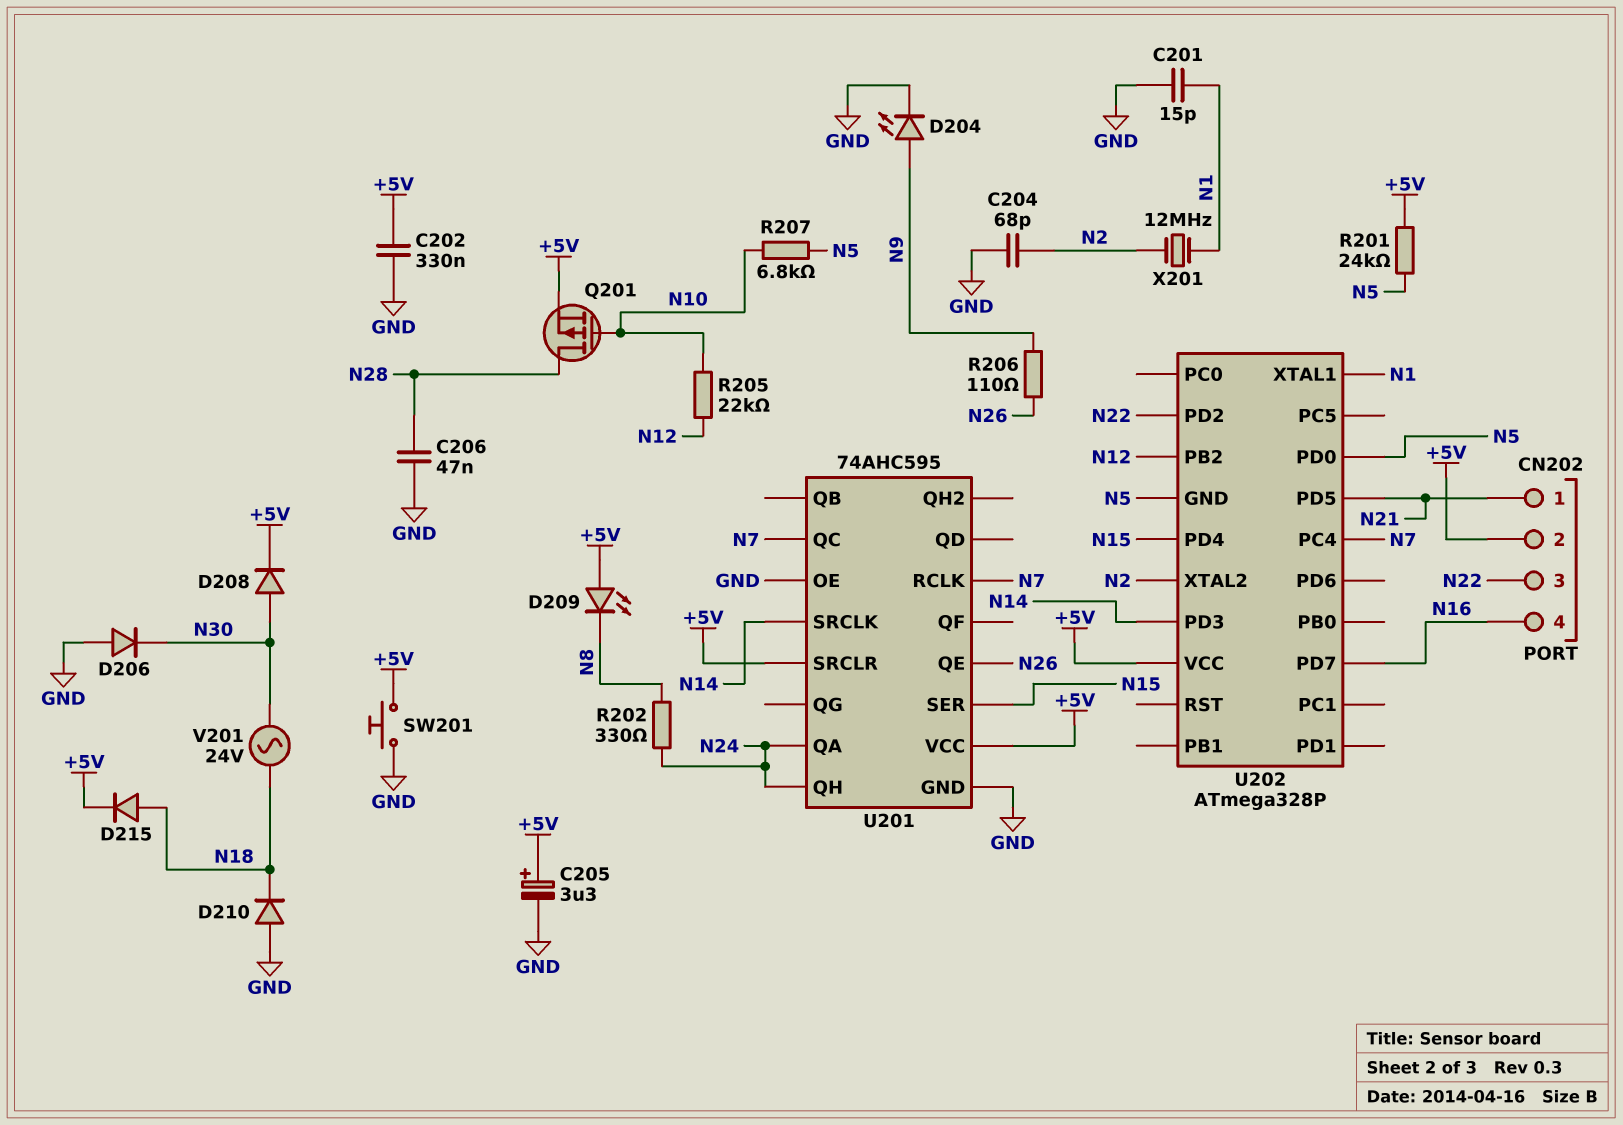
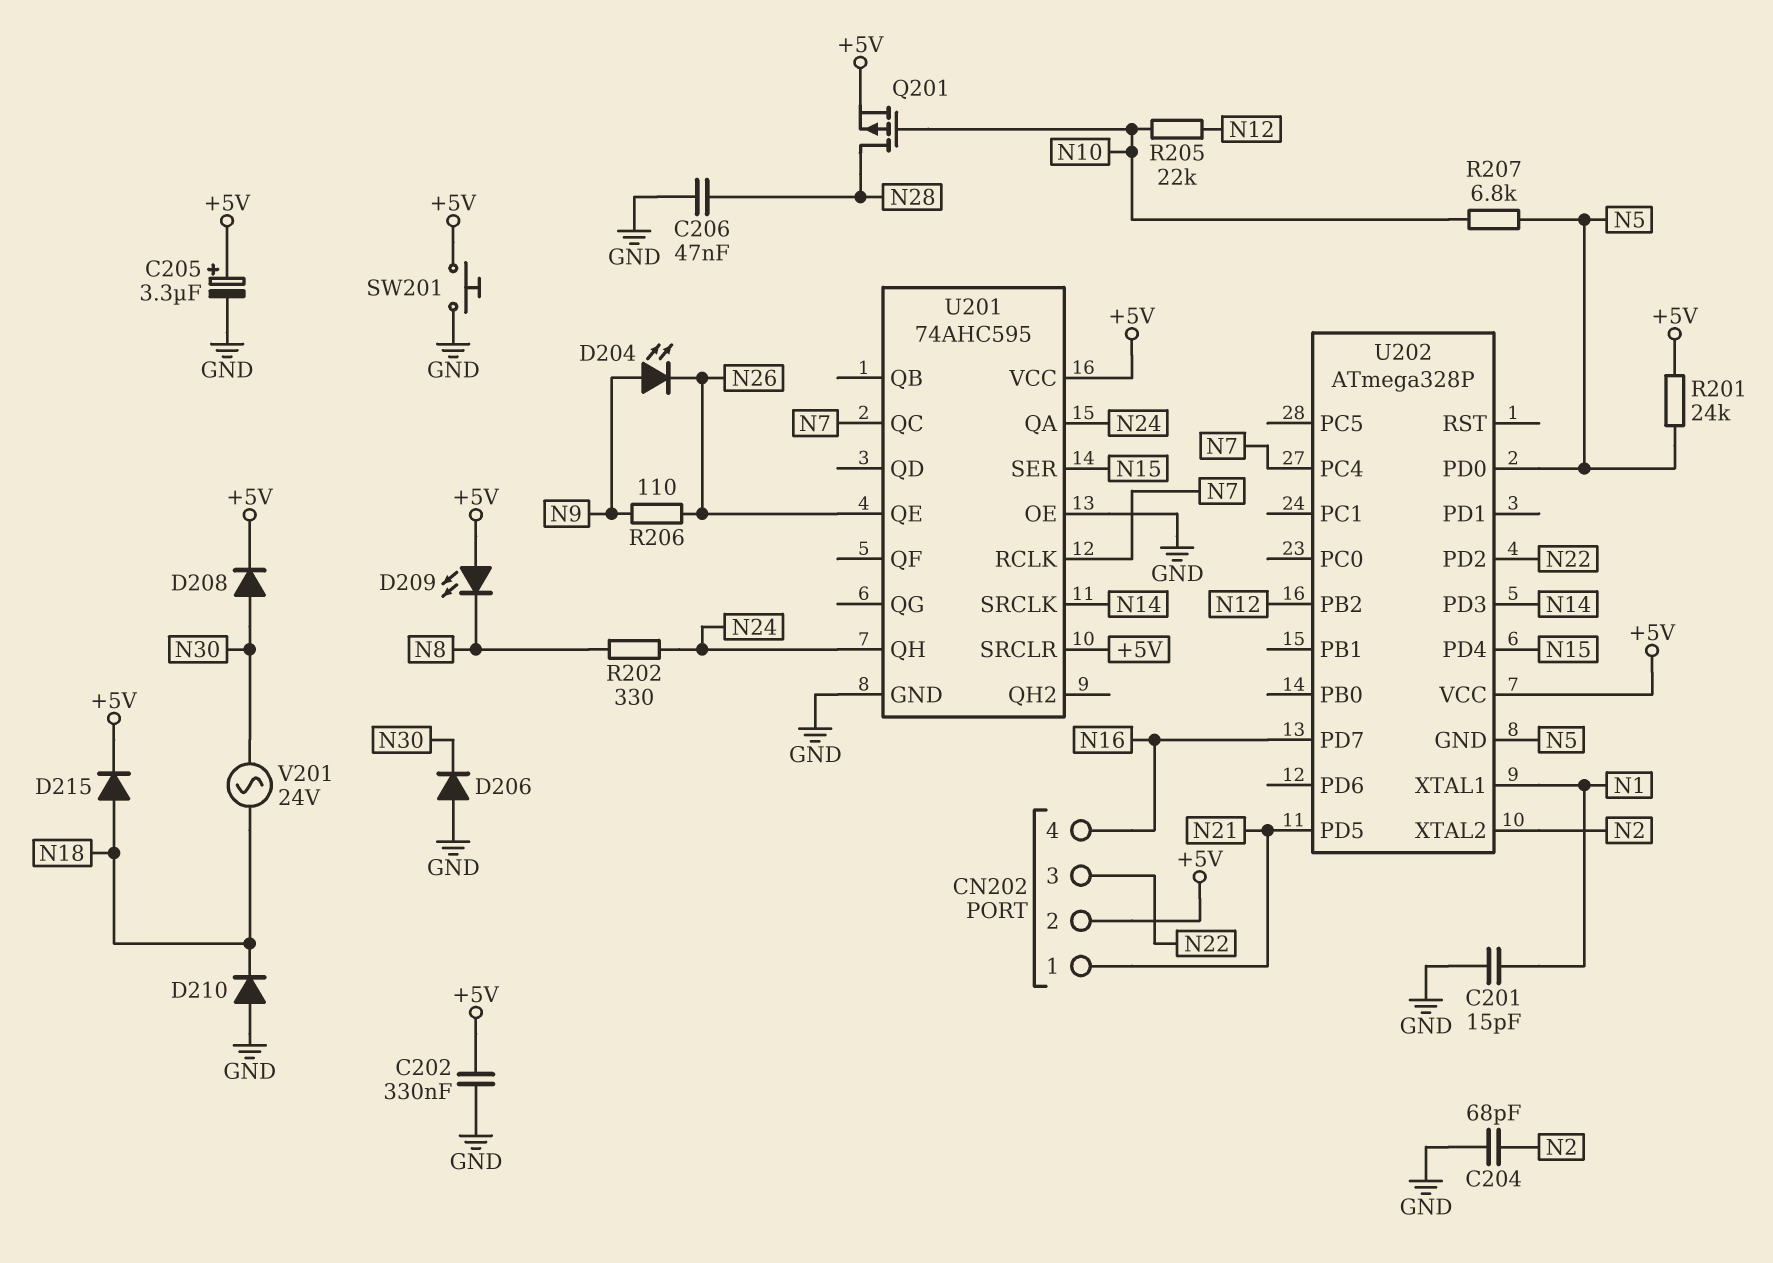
D204: LED (A N9, K GND) -> LED (A N9, K N26)
X201: 12MHz (N1, N2) -> none

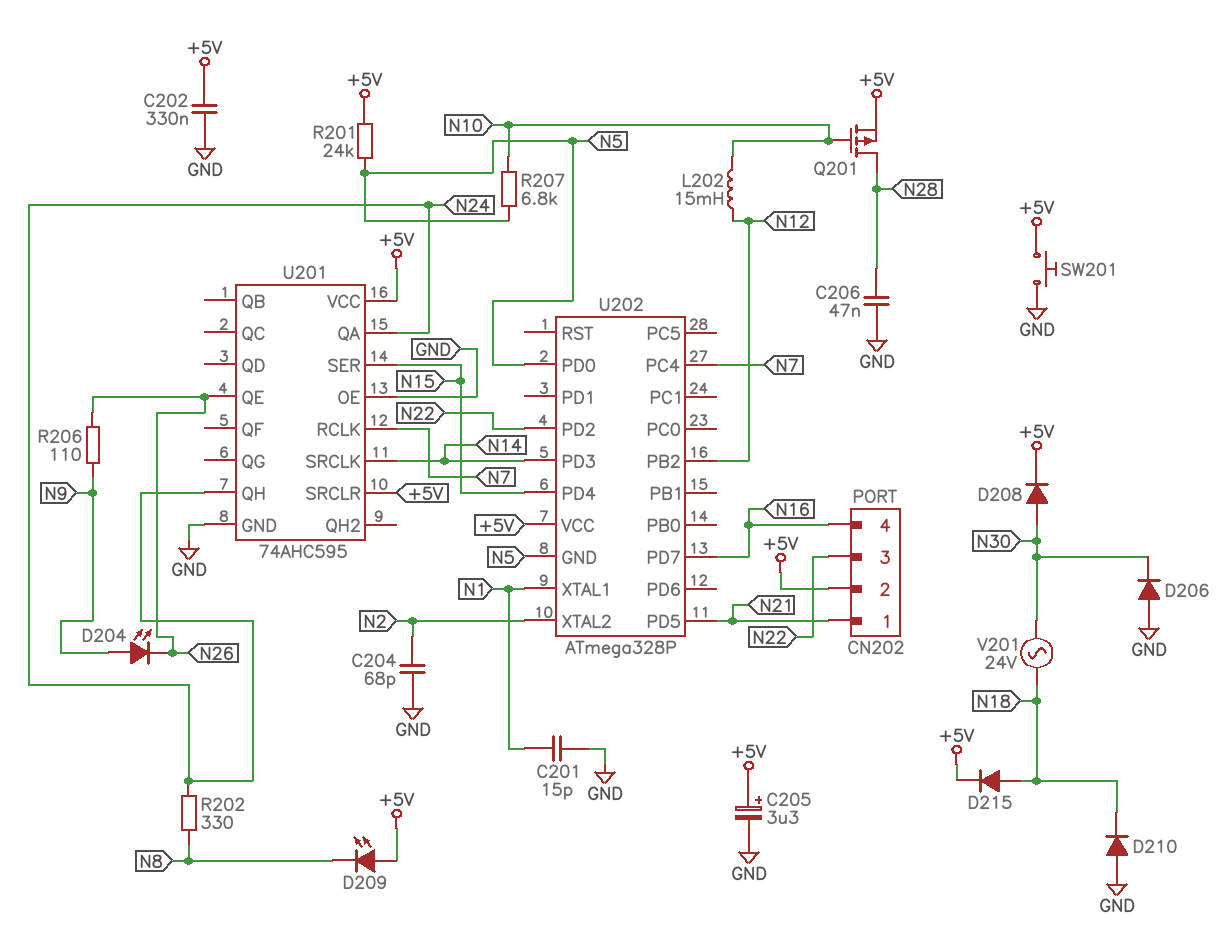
L202: none -> 15mH (N10, N12)
R205: 22k (N10, N12) -> none
U201 pin QC: N7 -> none

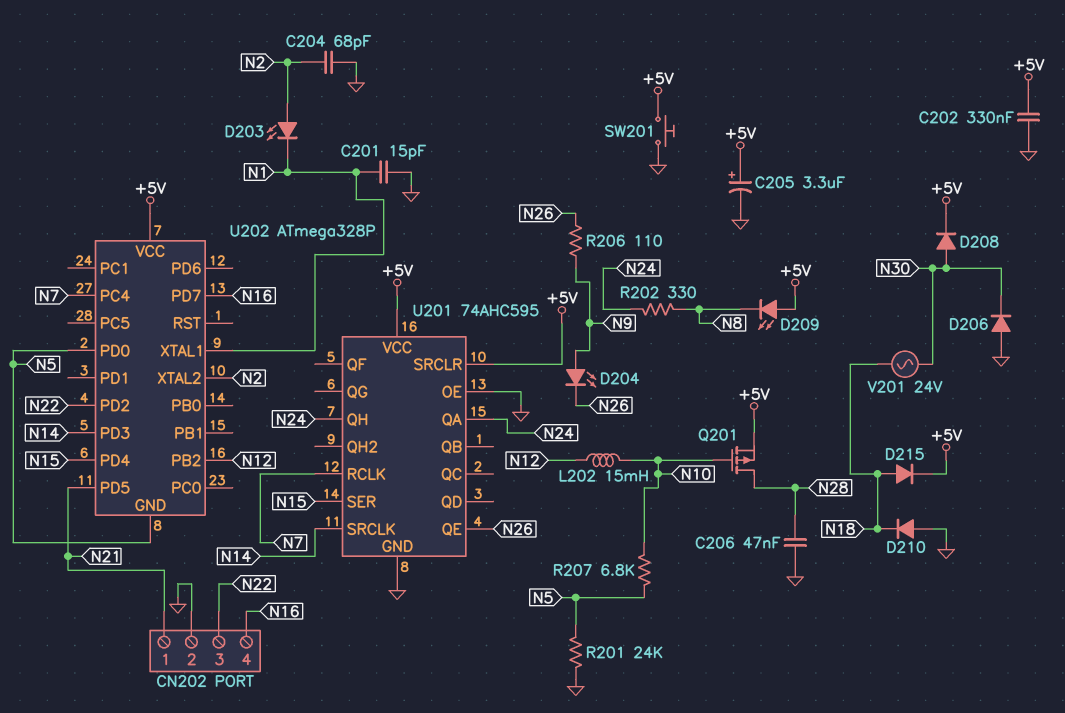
CN202 pin 2: +5V -> GND
D203: none -> LED (A N2, K N1)
R201: 24k (+5V, N5) -> 24k (GND, N5)

